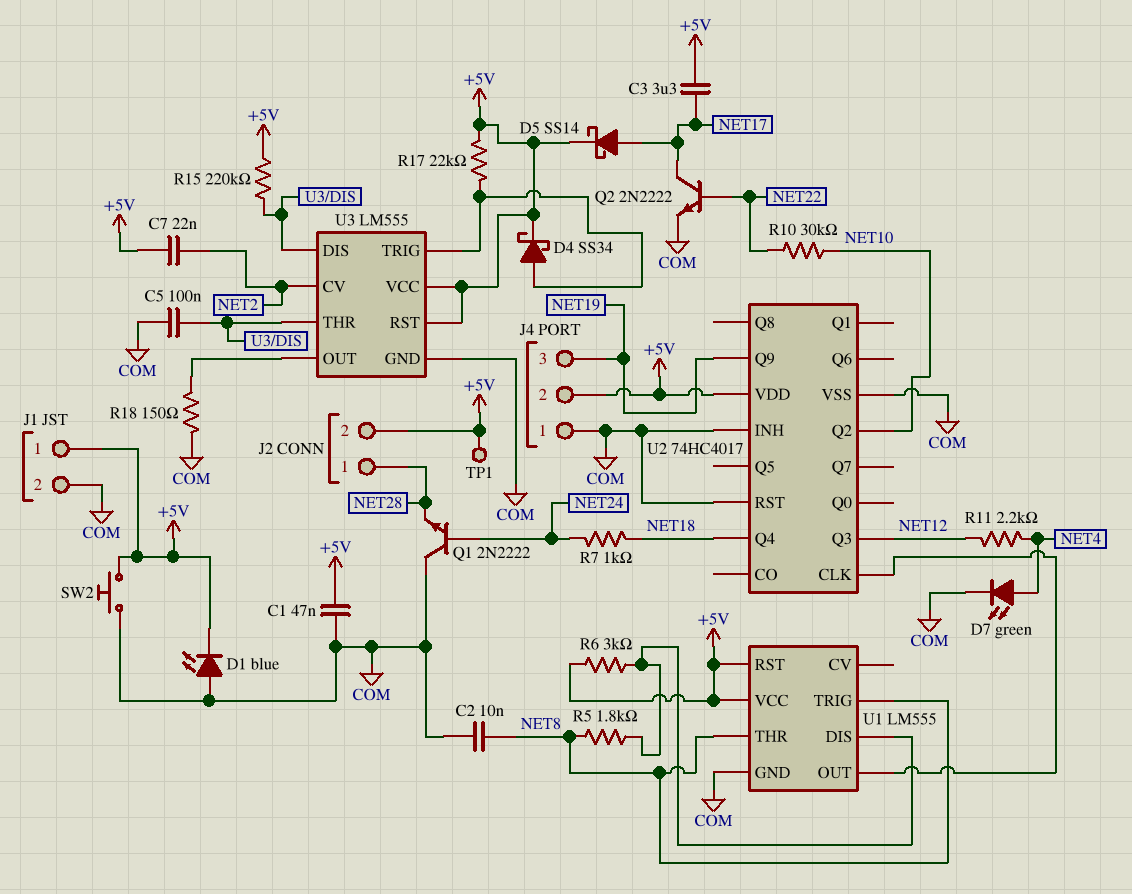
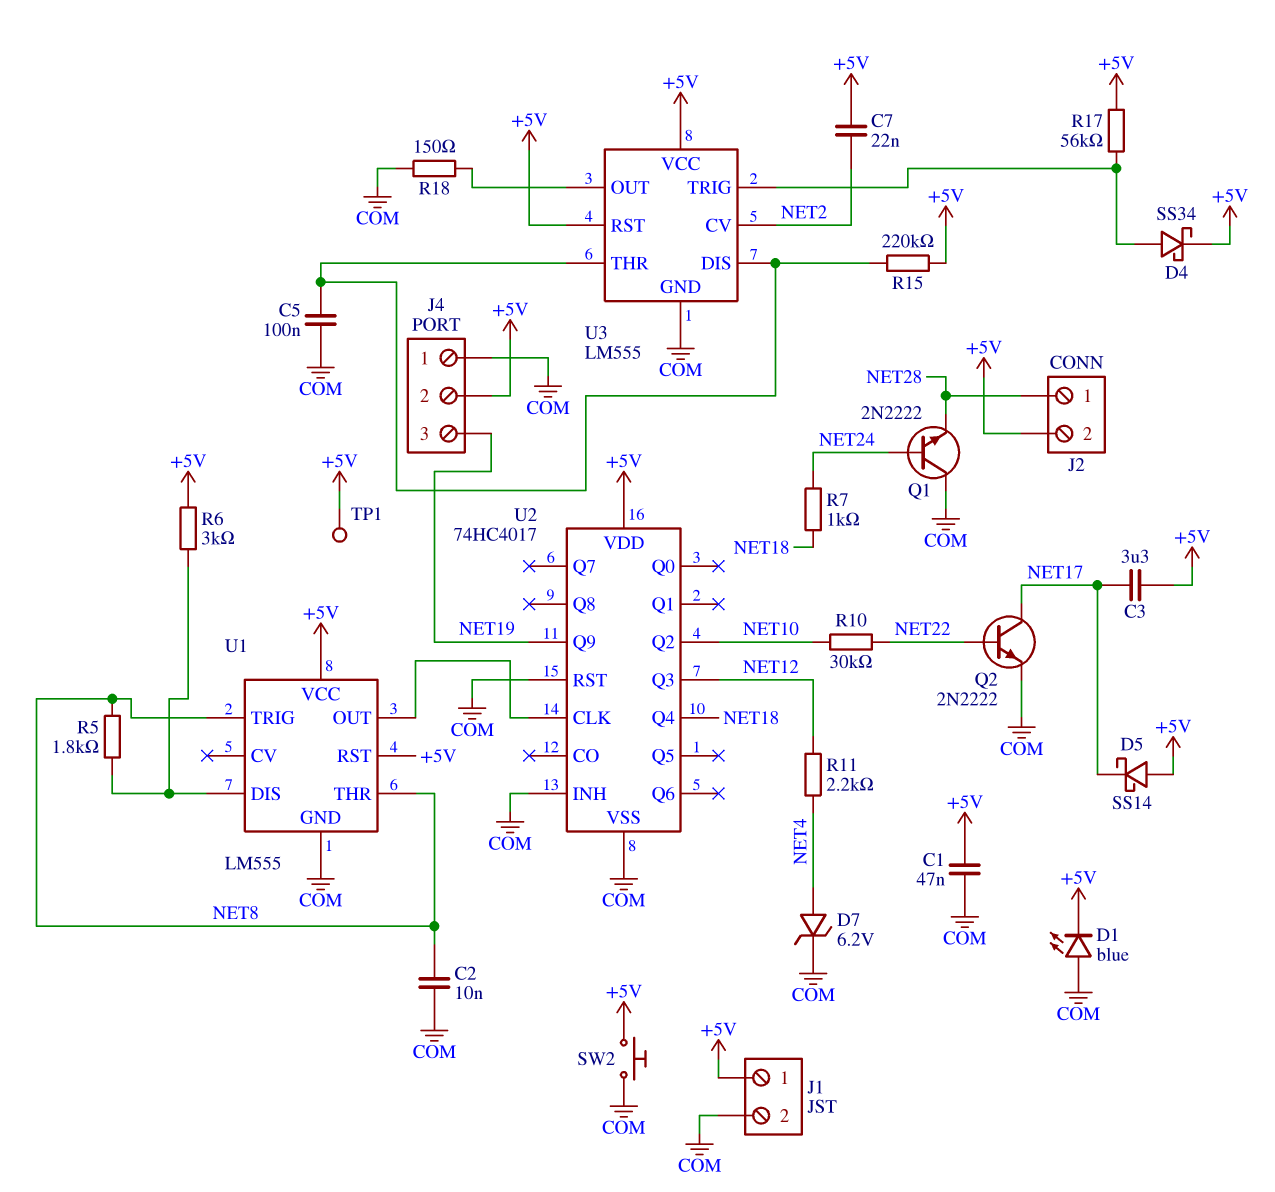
D5: schottky SS14 (A NET17, K +5V) -> schottky SS14 (A +5V, K NET17)
D7: LED green (A NET4, K COM) -> zener 6.2V (A NET4, K COM)
R17: 22k (+5V, U3/TRIG) -> 56k (+5V, U3/TRIG)

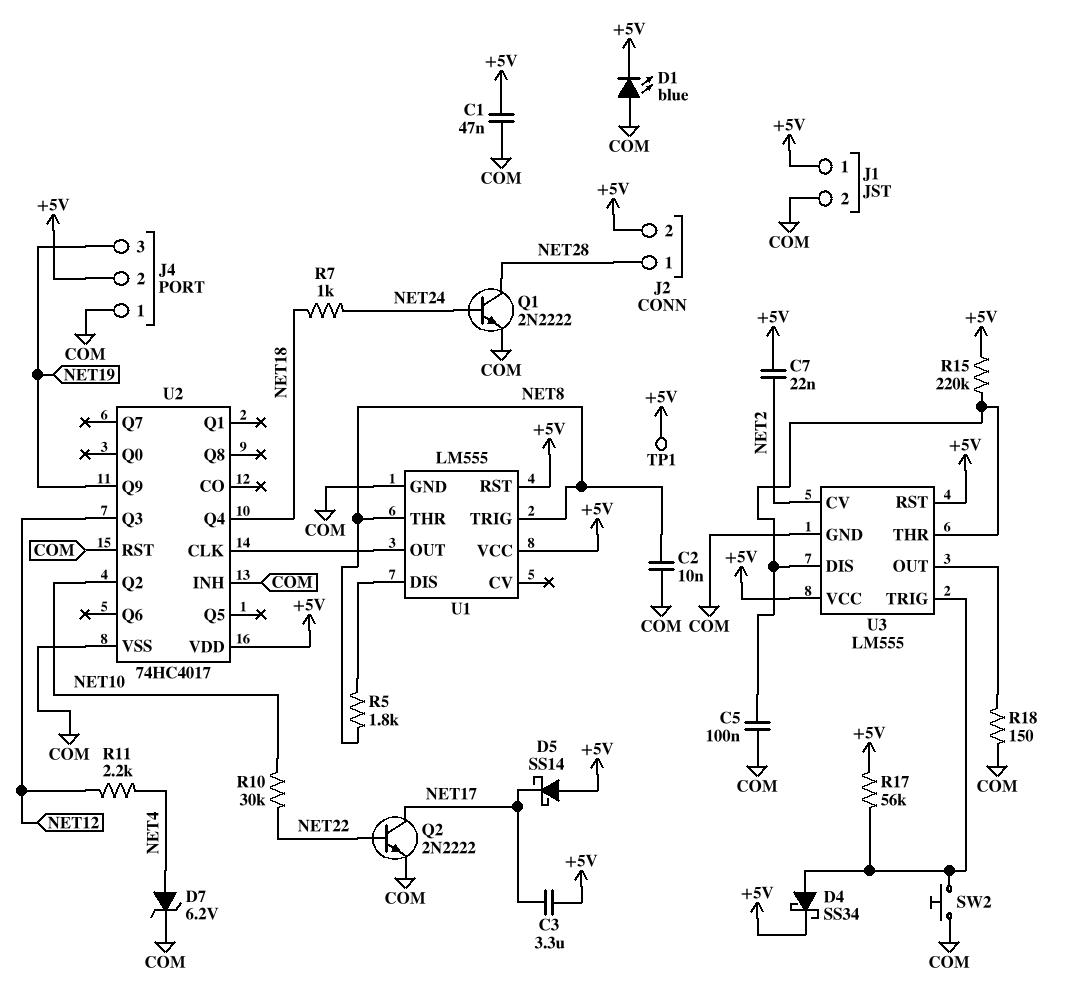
Q1: NPN 2N2222 (B NET24, C COM, E NET28) -> NPN 2N2222 (B NET24, C NET28, E COM)
R6: 3k (+5V, U1/DIS) -> none
SW2: button (+5V, COM) -> button (COM, U3/TRIG)

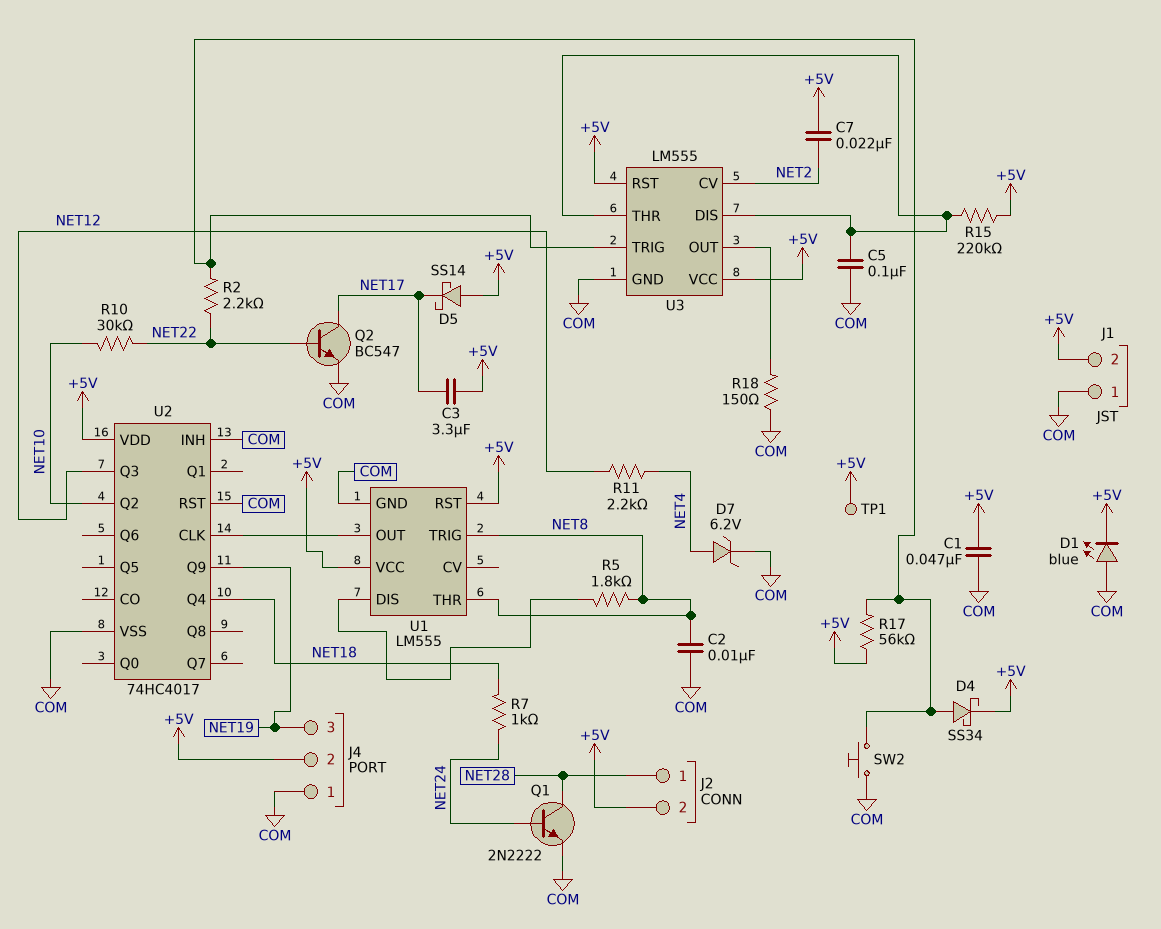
J1 pin 1: +5V -> COM
J1 pin 2: COM -> +5V
Q2: NPN 2N2222 (B NET22, C NET17, E COM) -> NPN BC547 (B NET22, C NET17, E COM)
R2: none -> 2.2k (NET22, U3/TRIG)

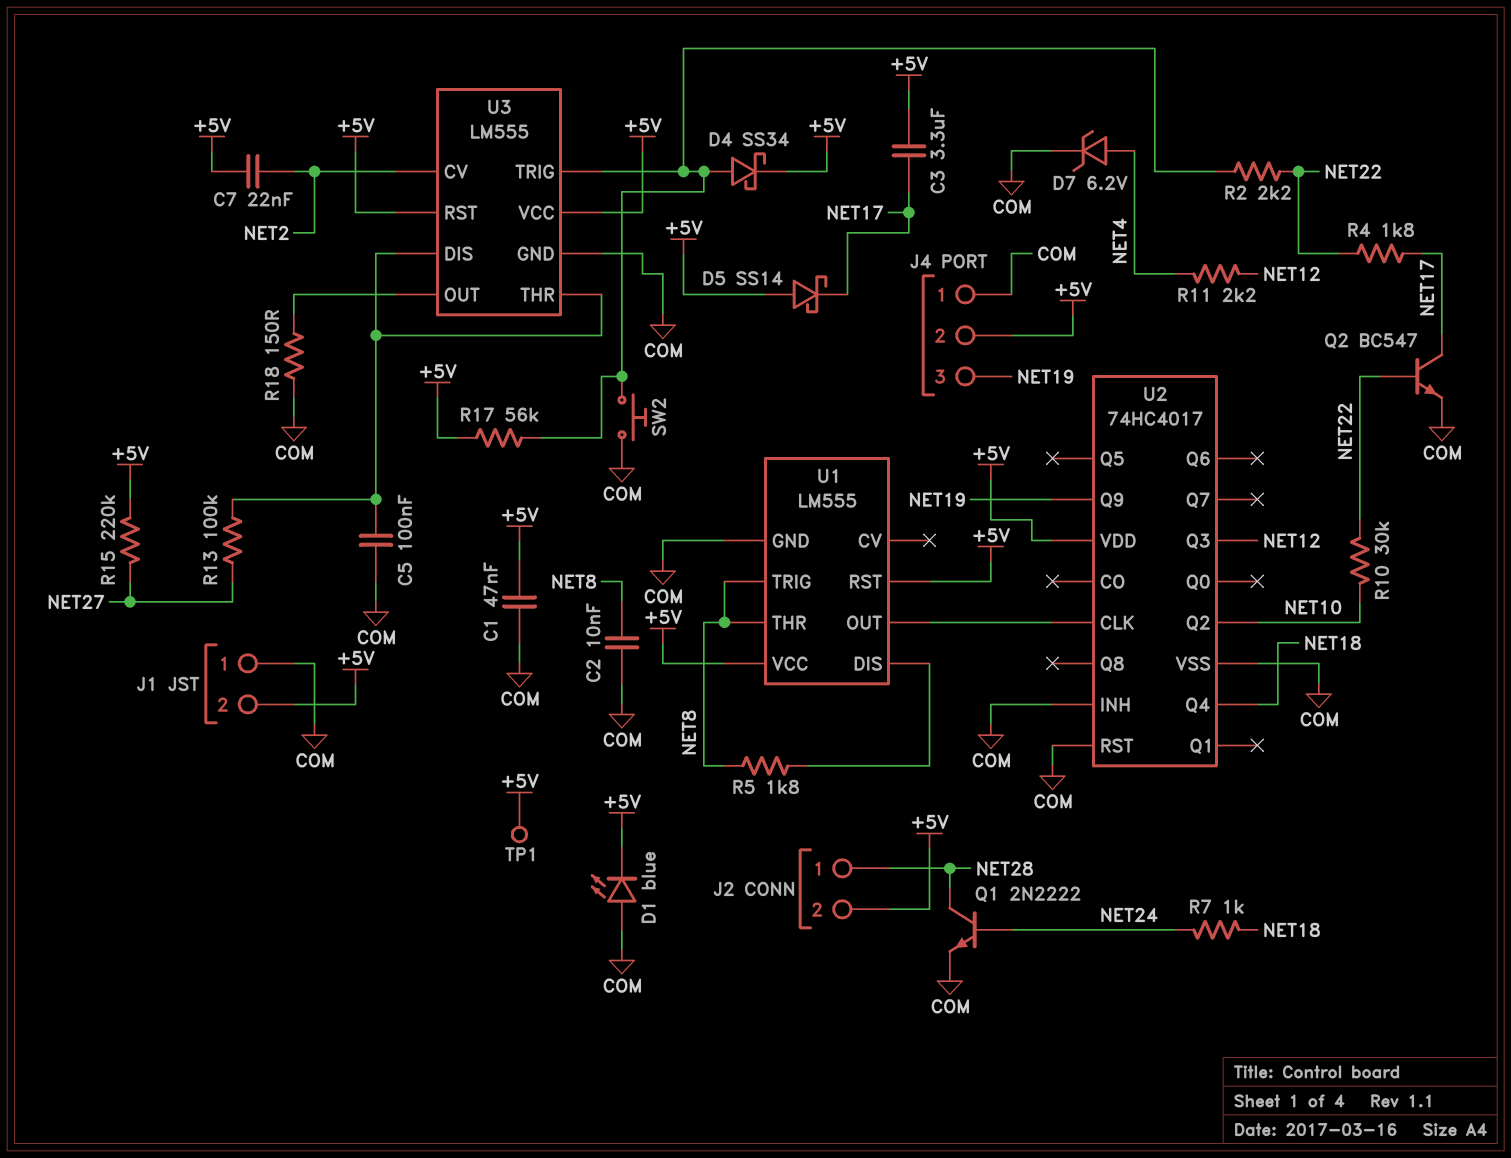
R4: none -> 1.8k (NET17, NET22)
R13: none -> 100k (NET27, U3/DIS)
R15: 220k (+5V, U3/DIS) -> 220k (+5V, NET27)

